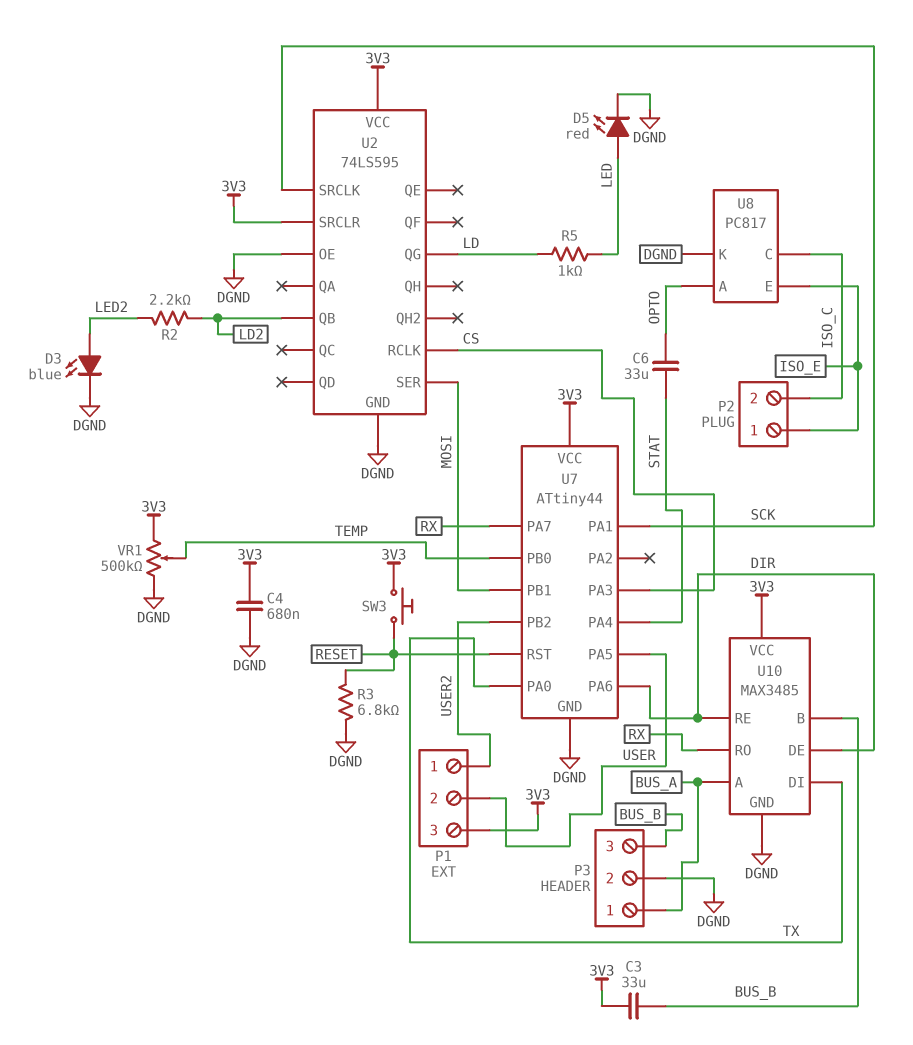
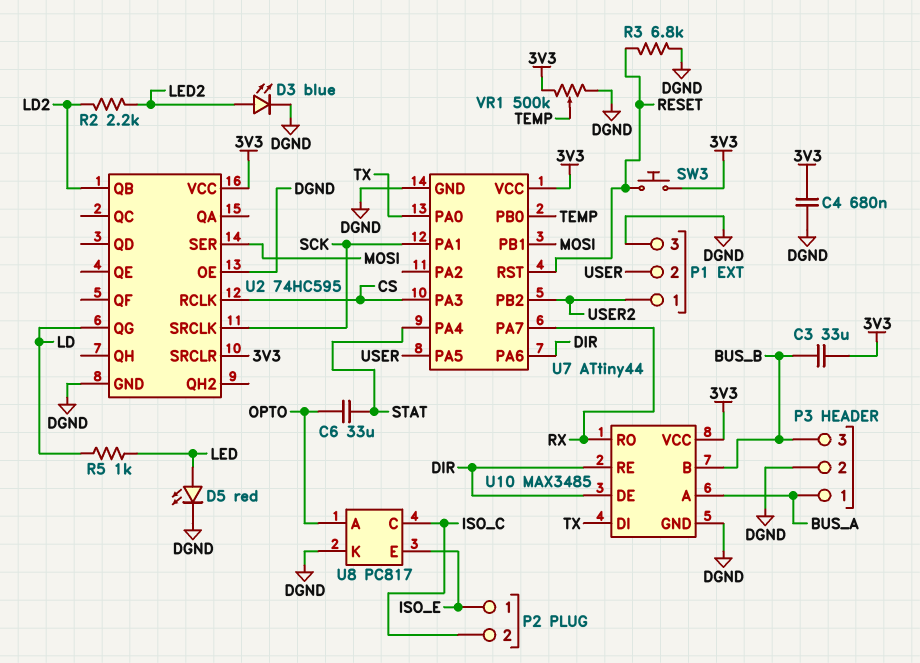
P1 pin 3: 3V3 -> DGND
U2: 74LS595 -> 74HC595

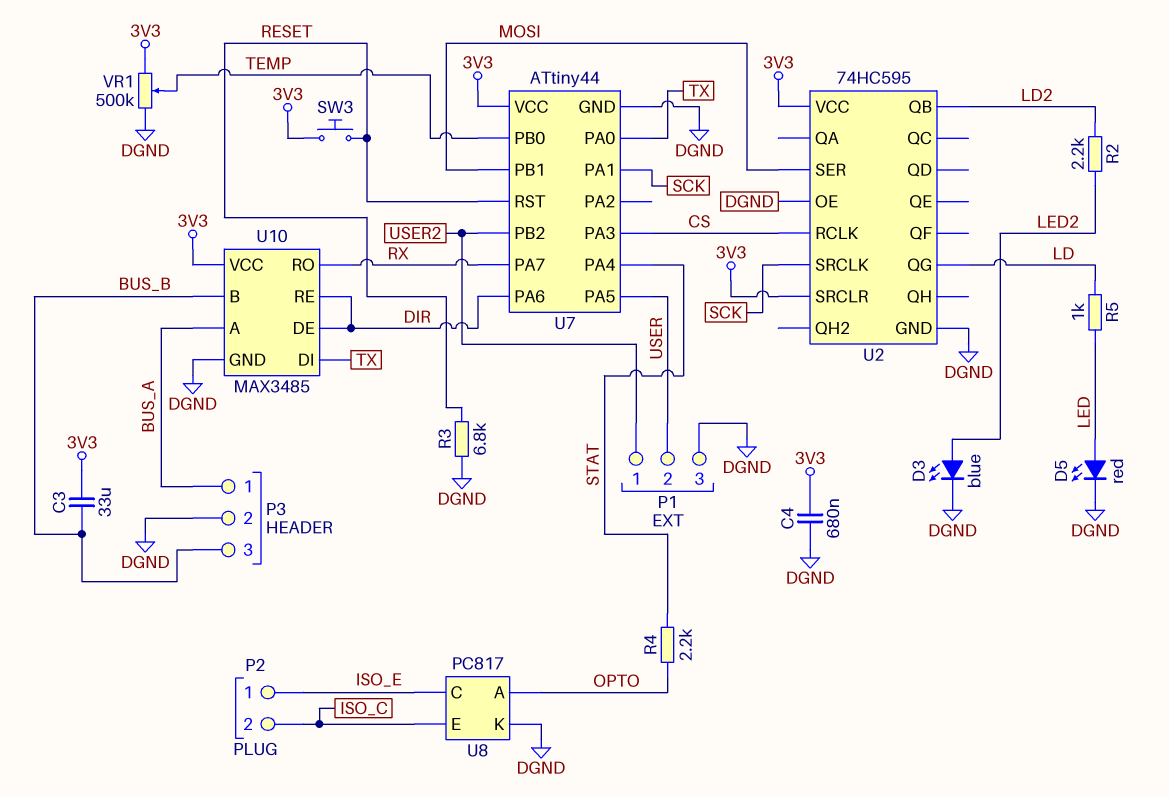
C6: 33uF (OPTO, STAT) -> none
R4: none -> 2.2k (OPTO, STAT)
U8 pin C: ISO_C -> ISO_E
U8 pin E: ISO_E -> ISO_C

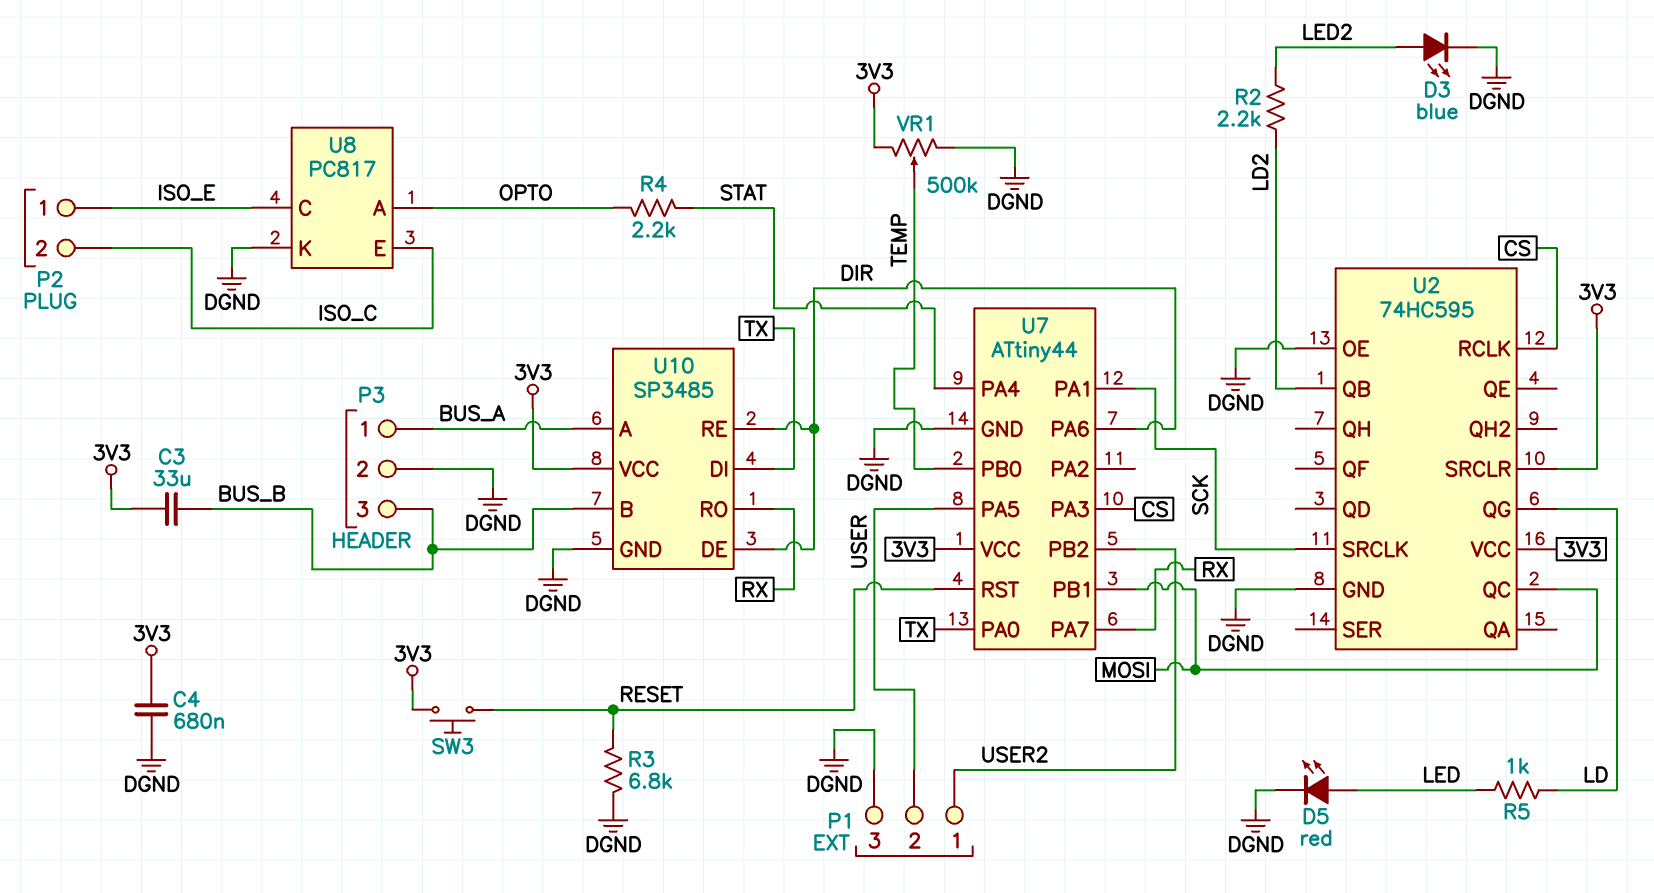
U2 pin QC: none -> MOSI
U2 pin SER: MOSI -> none
U10: MAX3485 -> SP3485

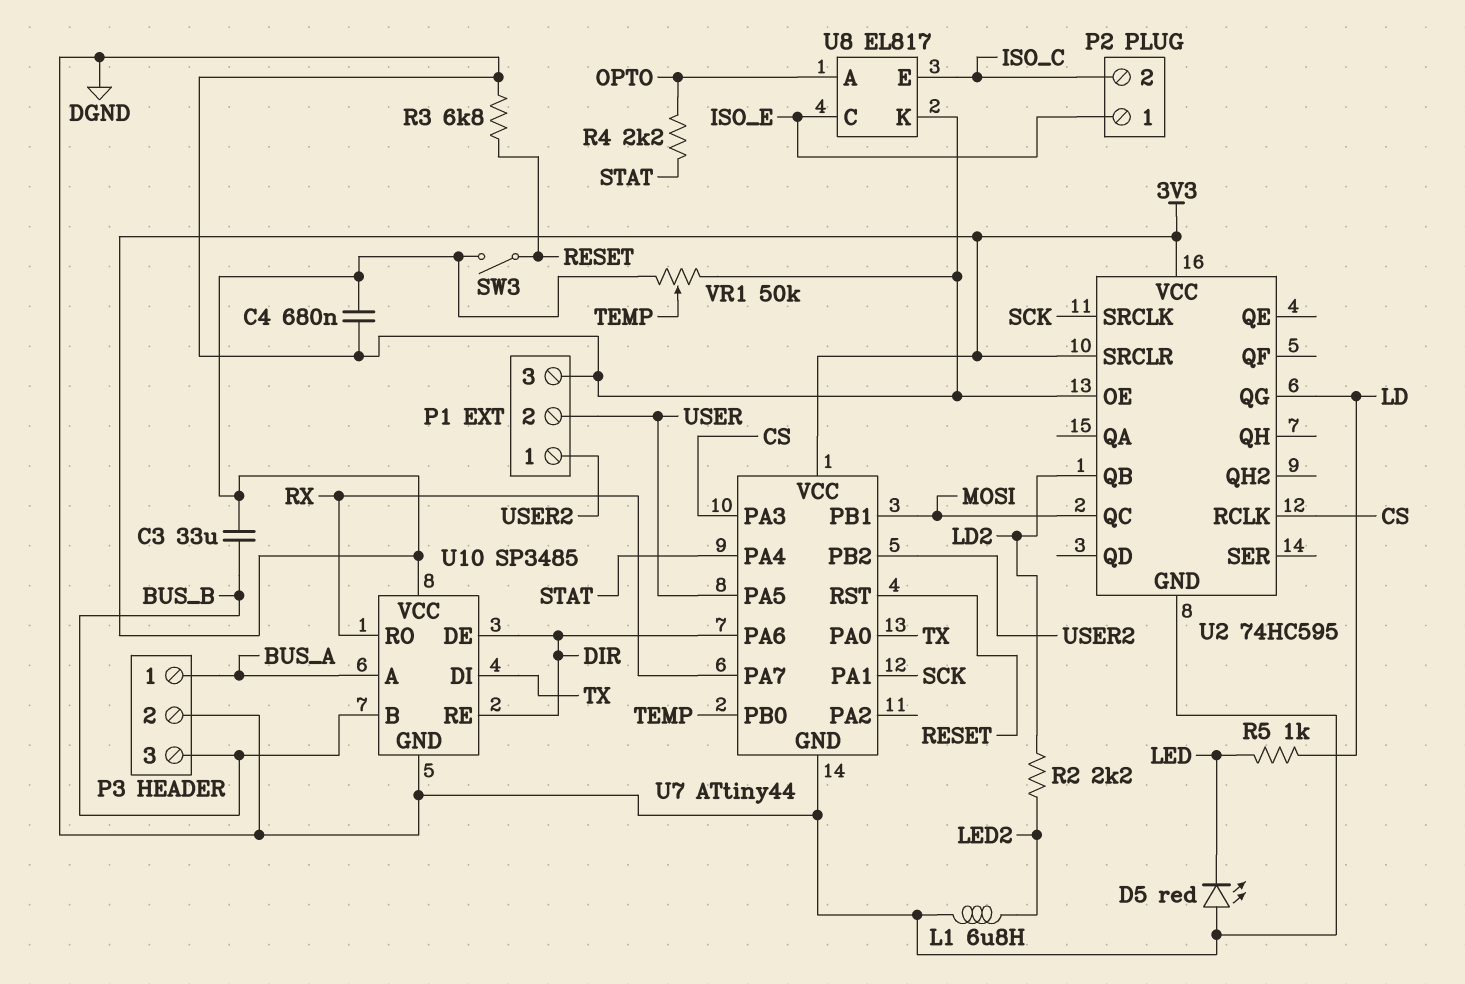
D3: LED blue (A LED2, K DGND) -> none
D5: LED red (A LED, K DGND) -> LED red (A DGND, K LED)
L1: none -> 6.8uH (DGND, LED2)
SW3: button (3V3, RESET) -> switch (3V3, RESET)
U8: PC817 -> EL817
VR1: 500k (3V3, DGND, wiper TEMP) -> 50k (3V3, DGND, wiper TEMP)

